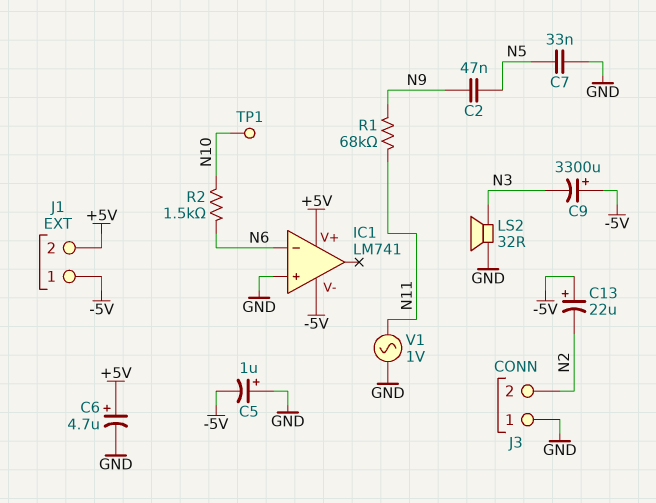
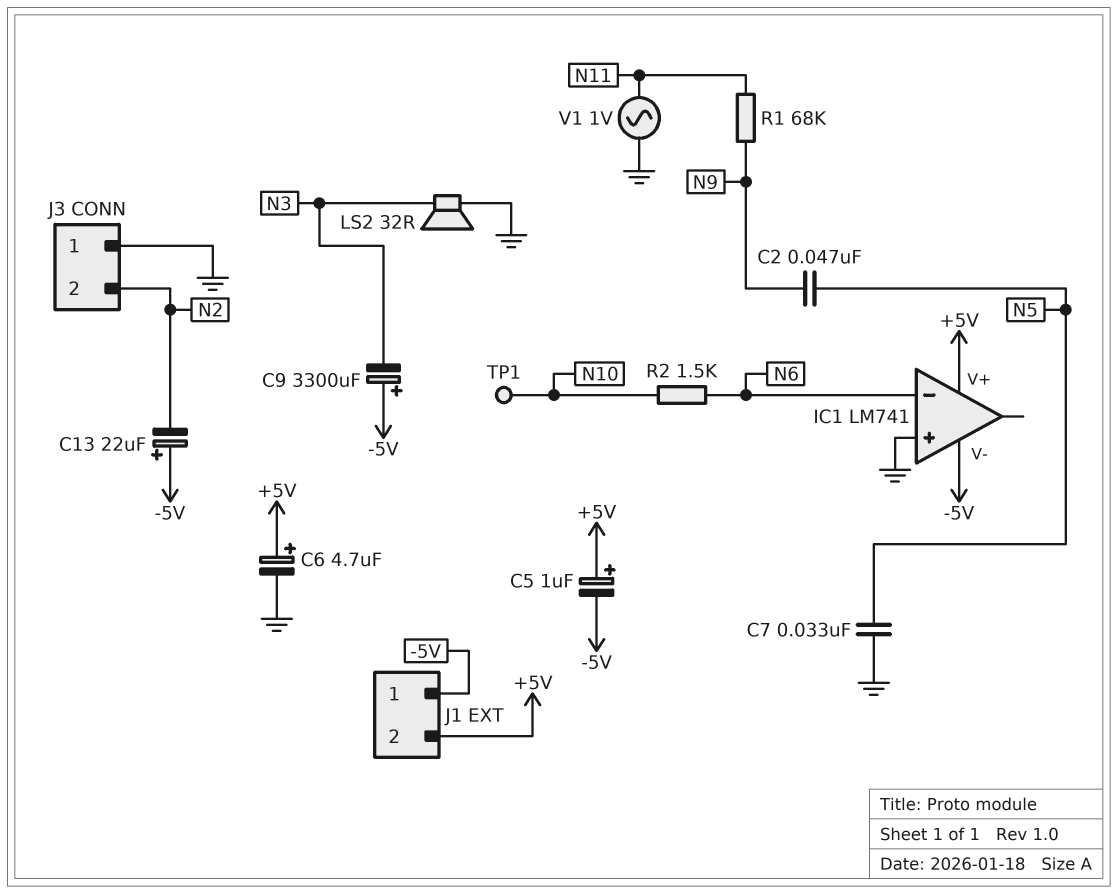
C5: 1uF (plus GND, minus -5V) -> 1uF (plus +5V, minus -5V)

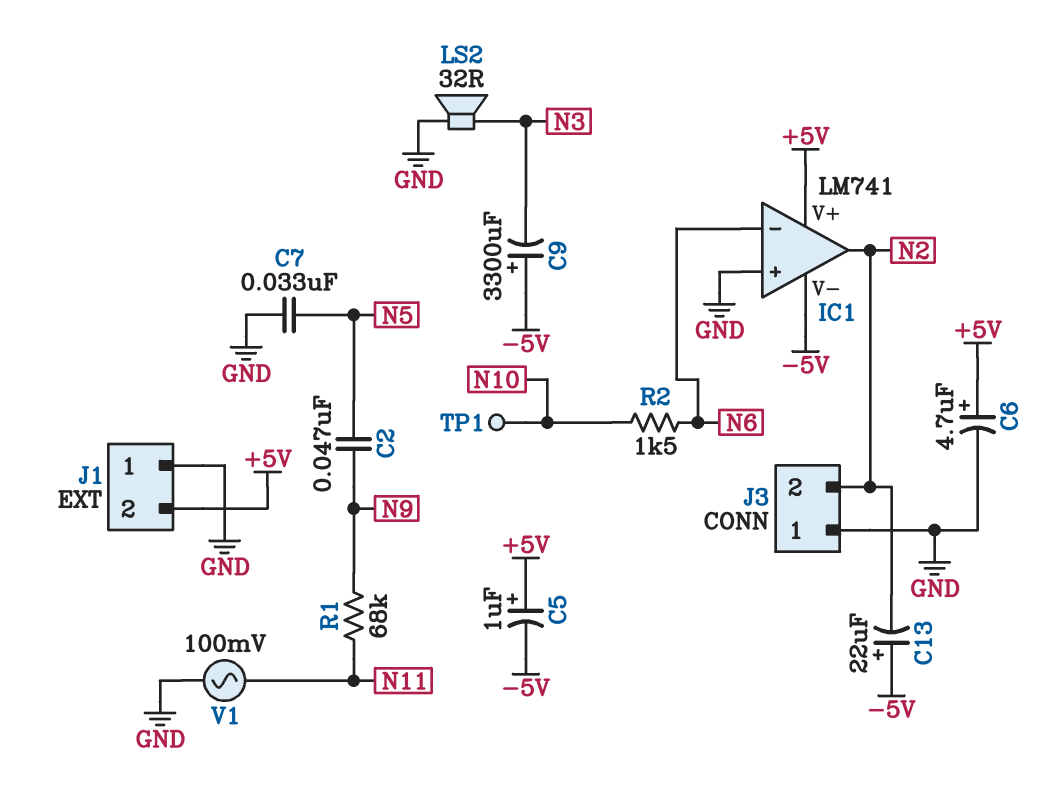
IC1 pin out: none -> N2
J1 pin 1: -5V -> GND
V1: AC 1V (GND, N11) -> AC 100mV (GND, N11)

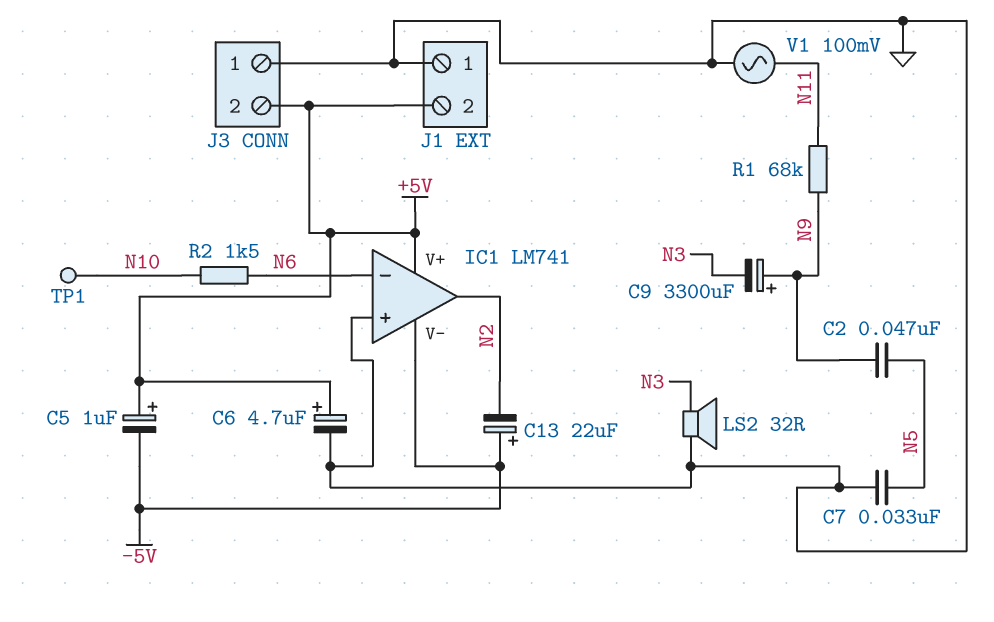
C9: 3300uF (plus -5V, minus N3) -> 3300uF (plus N9, minus N3)
J3 pin 2: N2 -> +5V

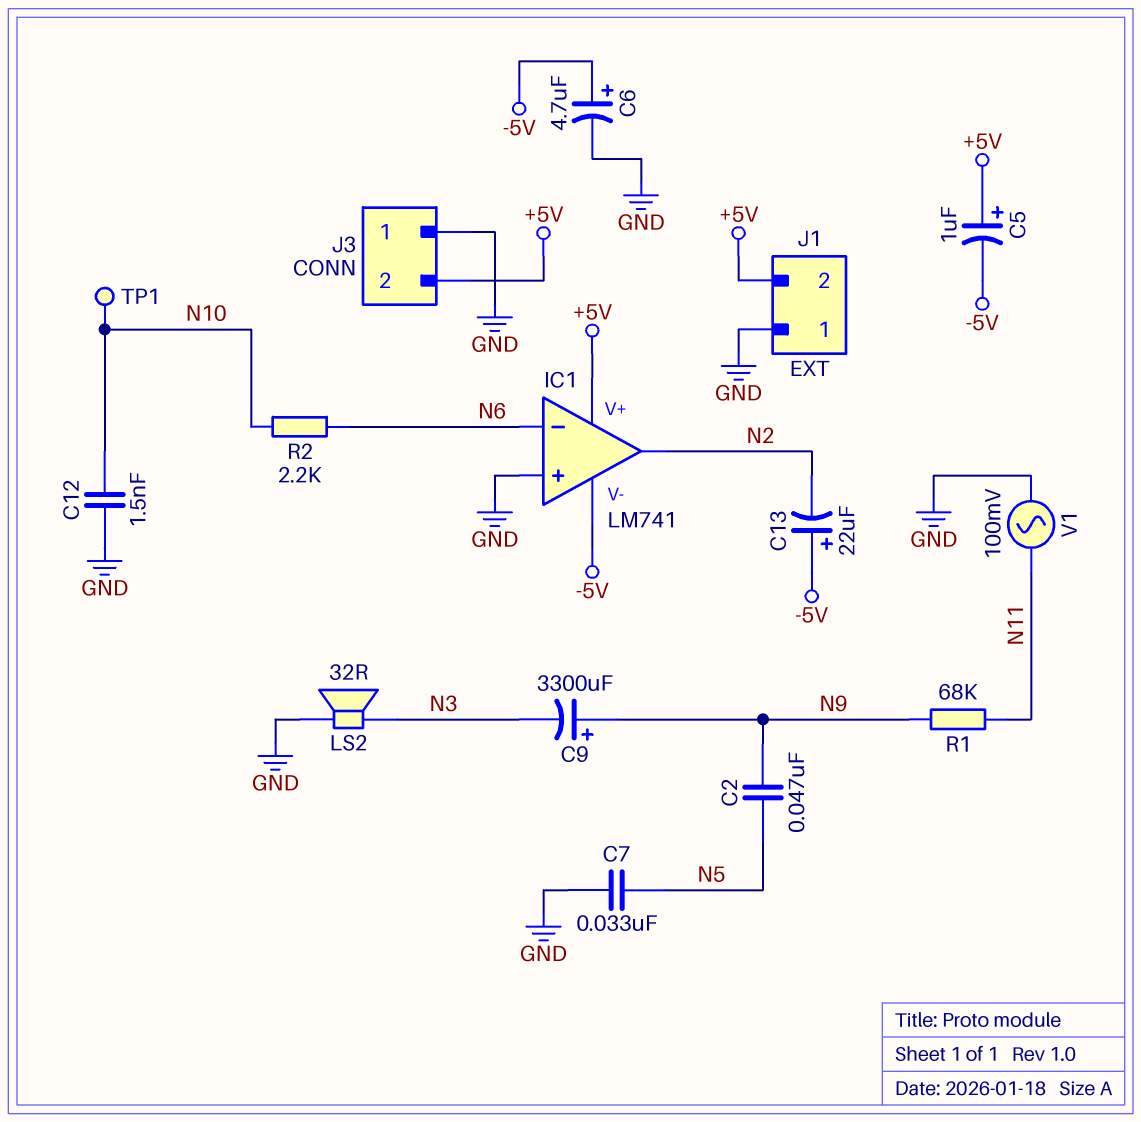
C6: 4.7uF (plus +5V, minus GND) -> 4.7uF (plus -5V, minus GND)
C12: none -> 1.5nF (GND, N10)
R2: 1.5k (N6, N10) -> 2.2k (N6, N10)

